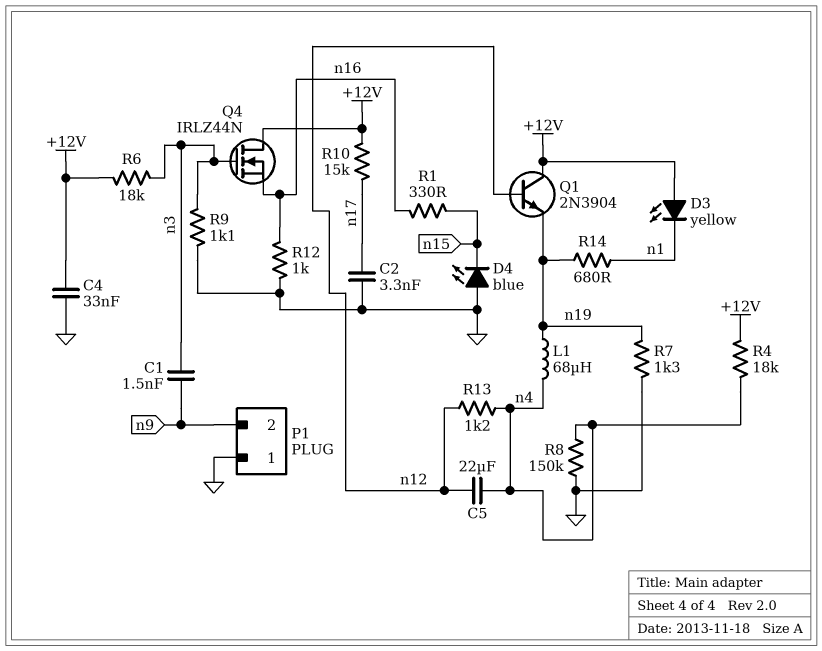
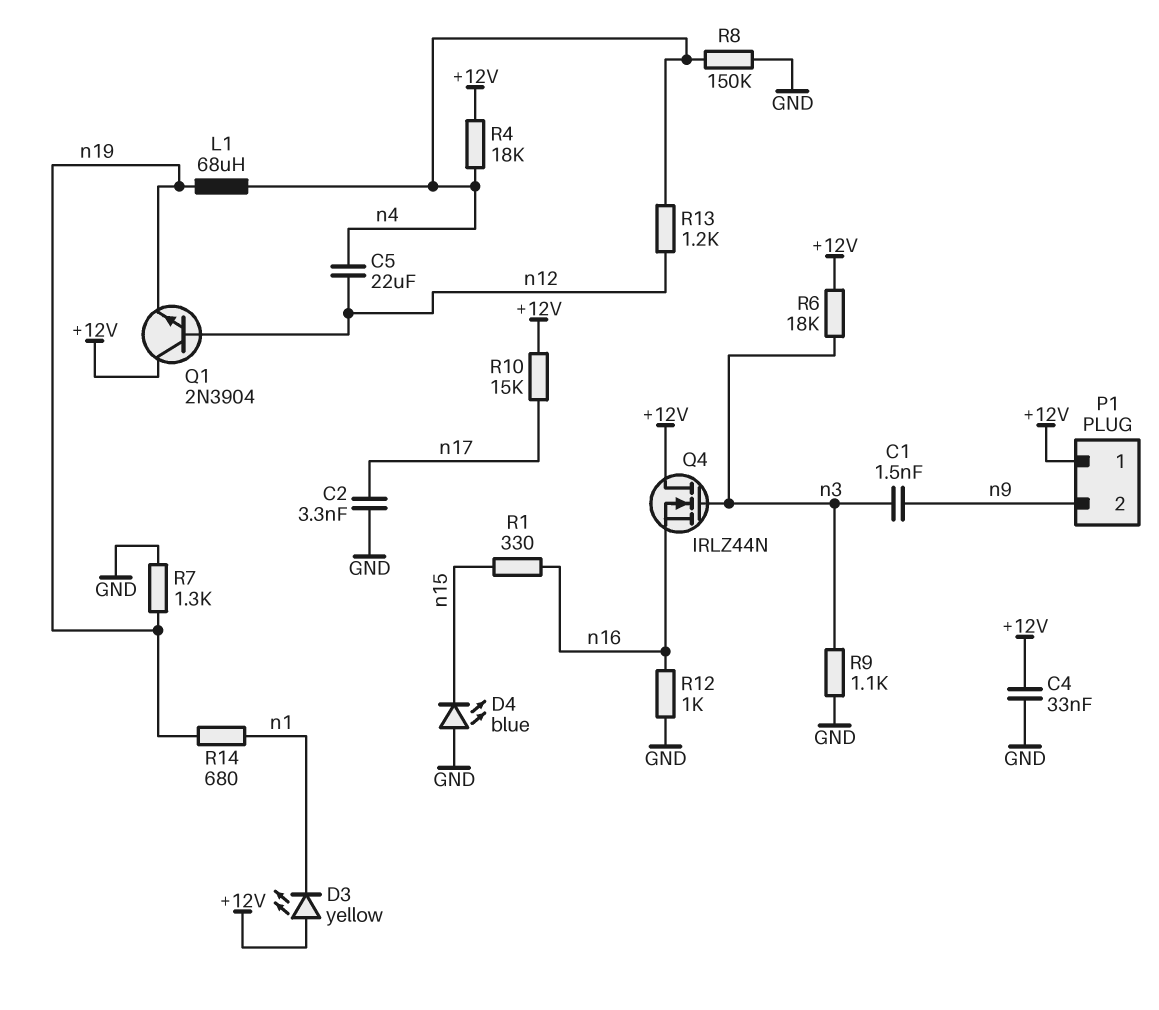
P1 pin 1: GND -> +12V

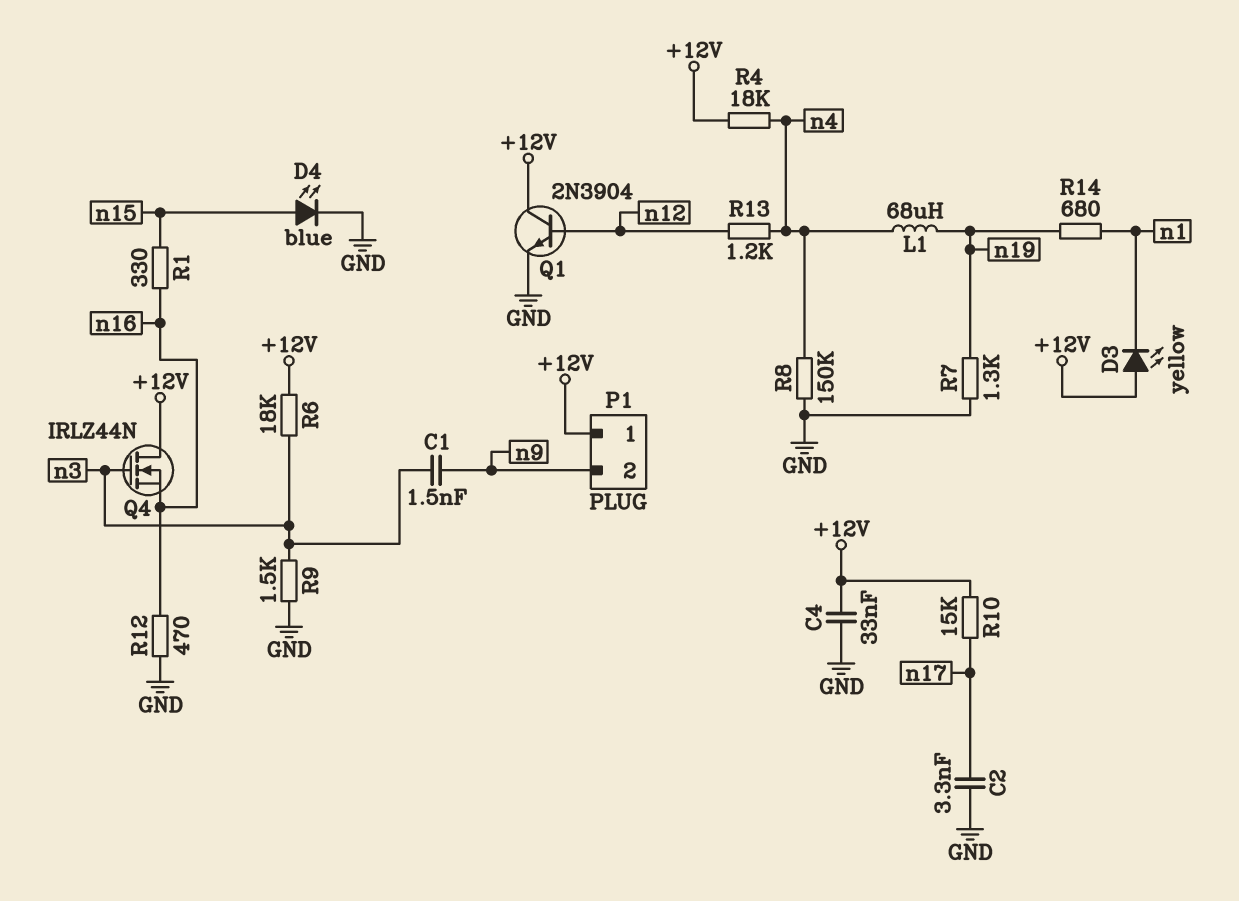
C5: 22uF (n4, n12) -> none
D4: LED blue (A GND, K n15) -> LED blue (A n15, K GND)
Q1: NPN 2N3904 (B n12, C +12V, E n19) -> NPN 2N3904 (B n12, C +12V, E GND)
R9: 1.1k (GND, n3) -> 1.5k (GND, n3)
R12: 1k (GND, n16) -> 470 (GND, n16)

